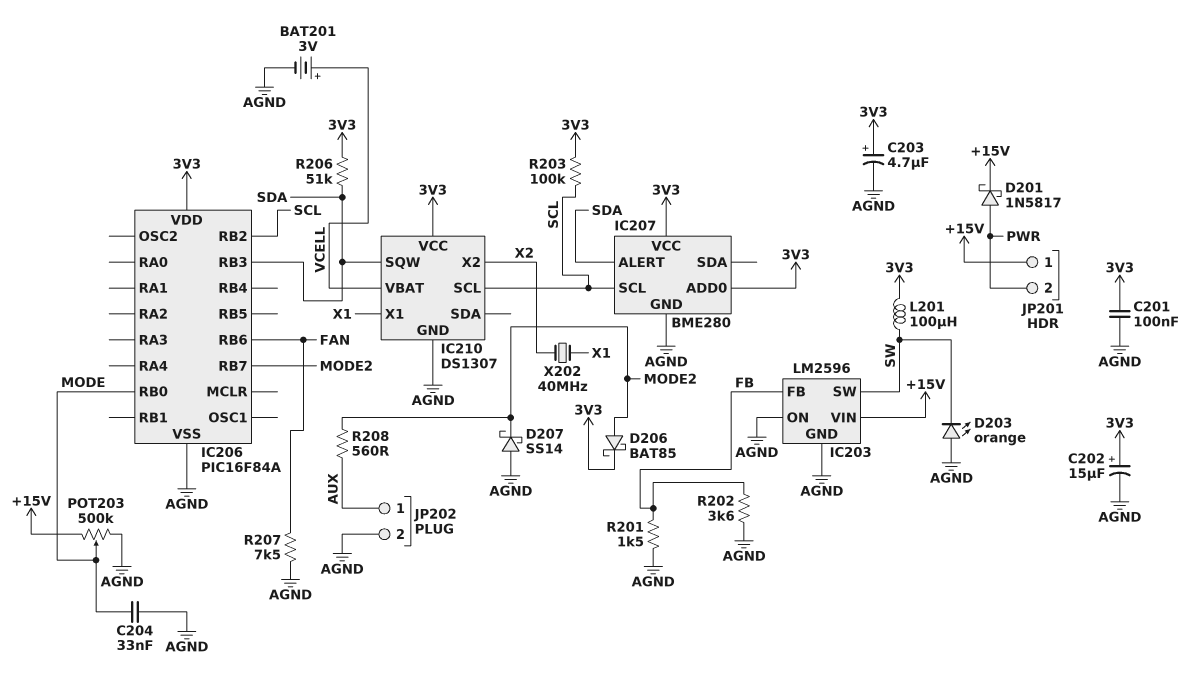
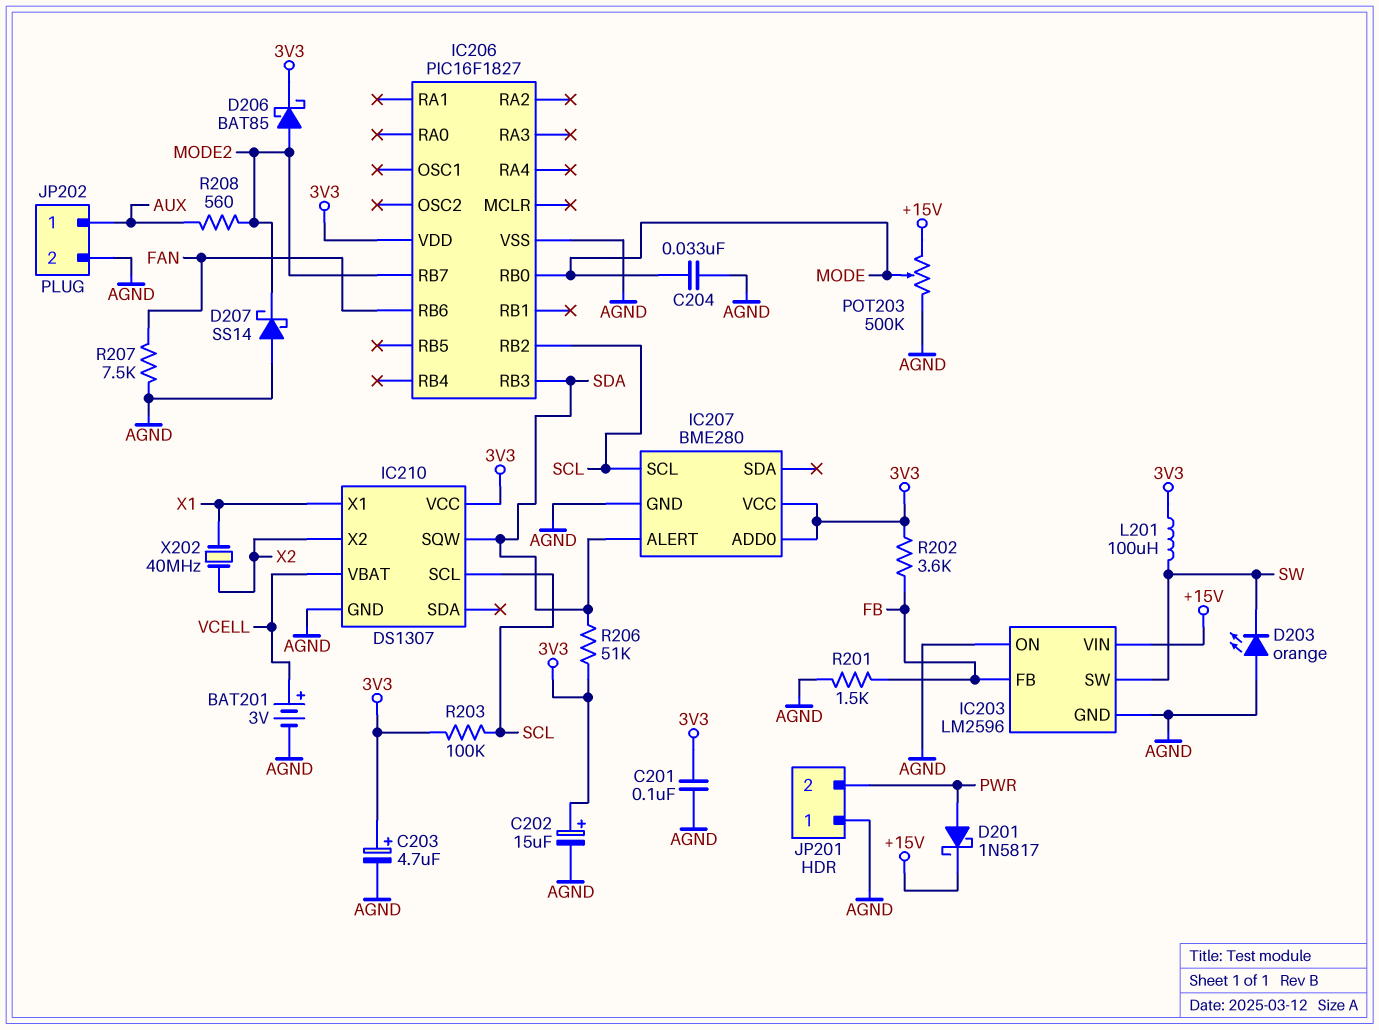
IC206: PIC16F84A -> PIC16F1827
JP201 pin 1: +15V -> AGND
R202: 3.6k (AGND, FB) -> 3.6k (3V3, FB)

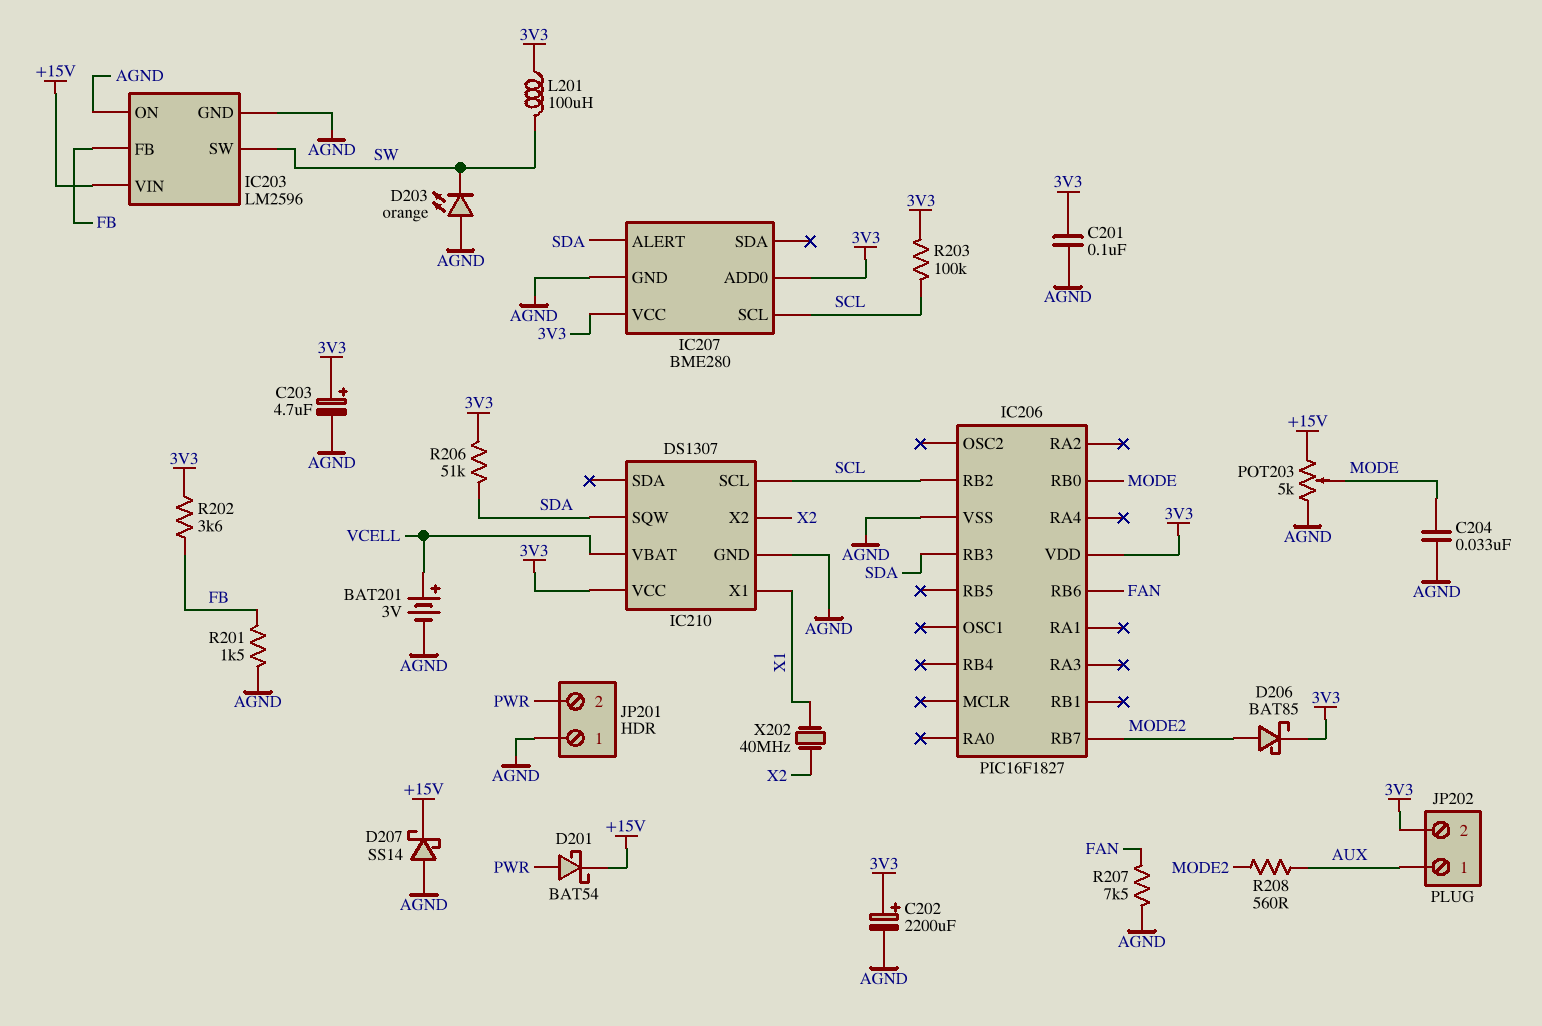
C202: 15uF (plus 3V3, minus AGND) -> 2200uF (plus 3V3, minus AGND)
D201: schottky 1N5817 (A PWR, K +15V) -> schottky BAT54 (A PWR, K +15V)
D207: schottky SS14 (A AGND, K MODE2) -> schottky SS14 (A AGND, K +15V)
JP202 pin 2: AGND -> 3V3
POT203: 500k (+15V, AGND, wiper MODE) -> 5k (+15V, AGND, wiper MODE)

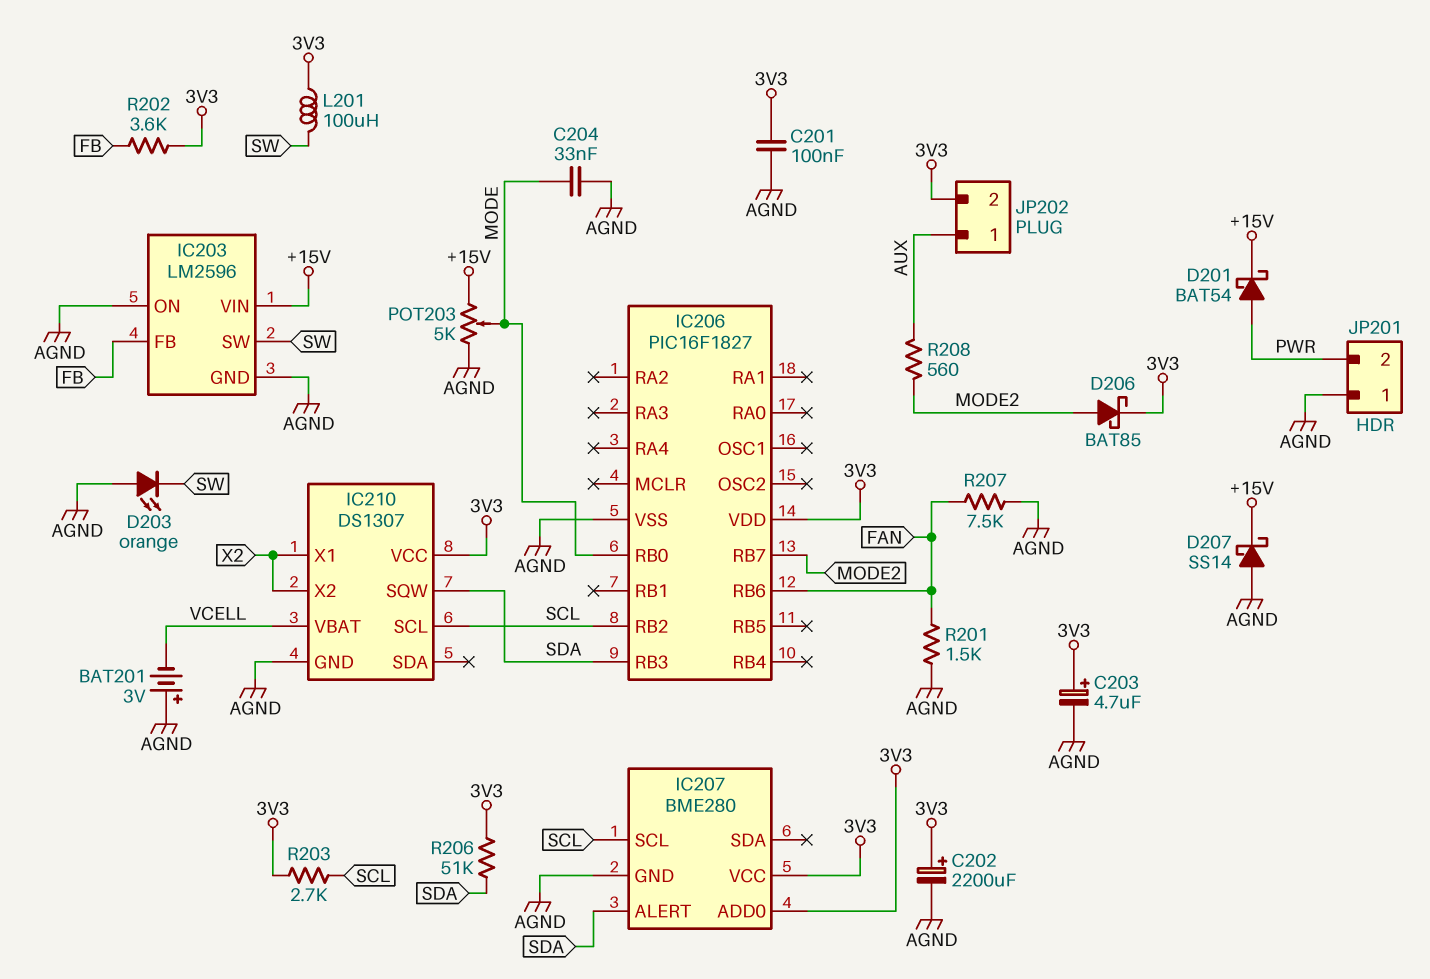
BAT201: 3V (plus VCELL, minus AGND) -> 3V (plus AGND, minus VCELL)
IC210 pin X1: X1 -> X2
R201: 1.5k (AGND, FB) -> 1.5k (AGND, FAN)
R203: 100k (3V3, SCL) -> 2.7k (3V3, SCL)
X202: 40MHz (X1, X2) -> none

